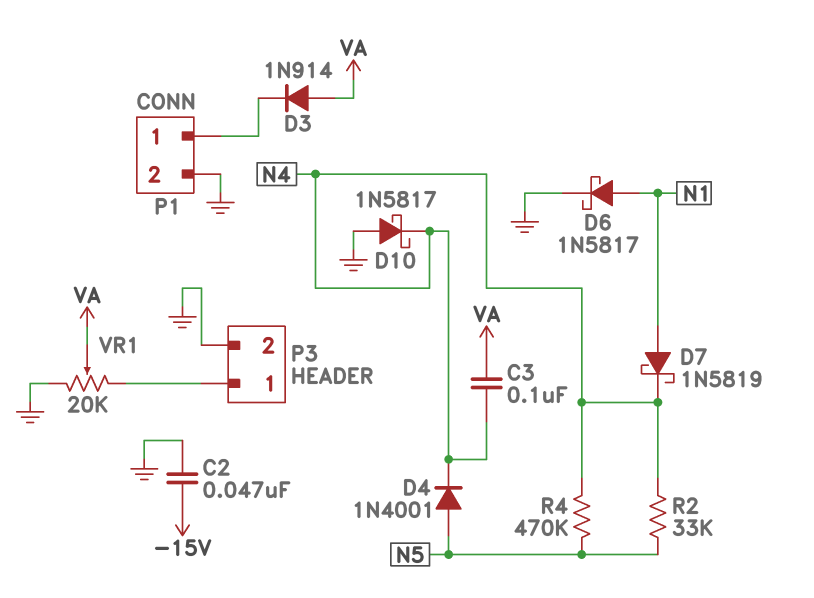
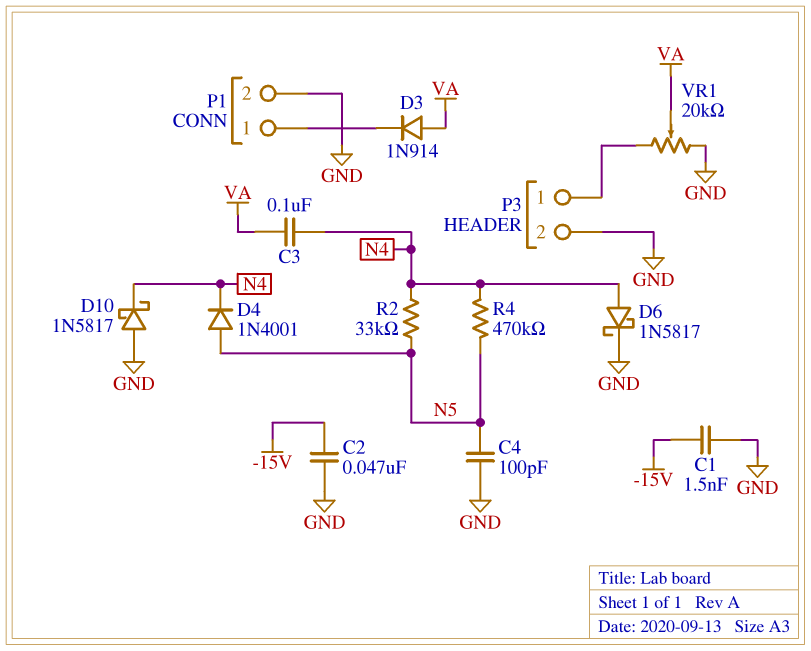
C1: none -> 1.5nF (-15V, GND)
C4: none -> 100pF (GND, N5)
D6: schottky 1N5817 (A N1, K GND) -> schottky 1N5817 (A N4, K GND)
D7: schottky 1N5819 (A N1, K N4) -> none

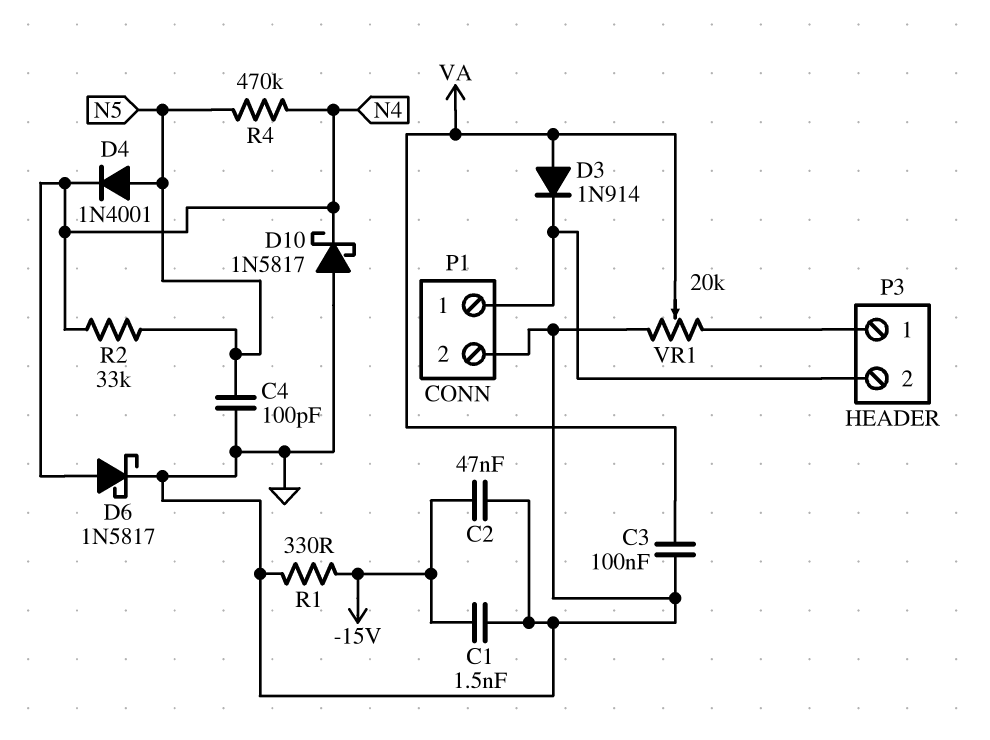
C3: 100nF (N4, VA) -> 100nF (GND, VA)
P3 pin 2: GND -> P1/1
R1: none -> 330 (-15V, GND)

